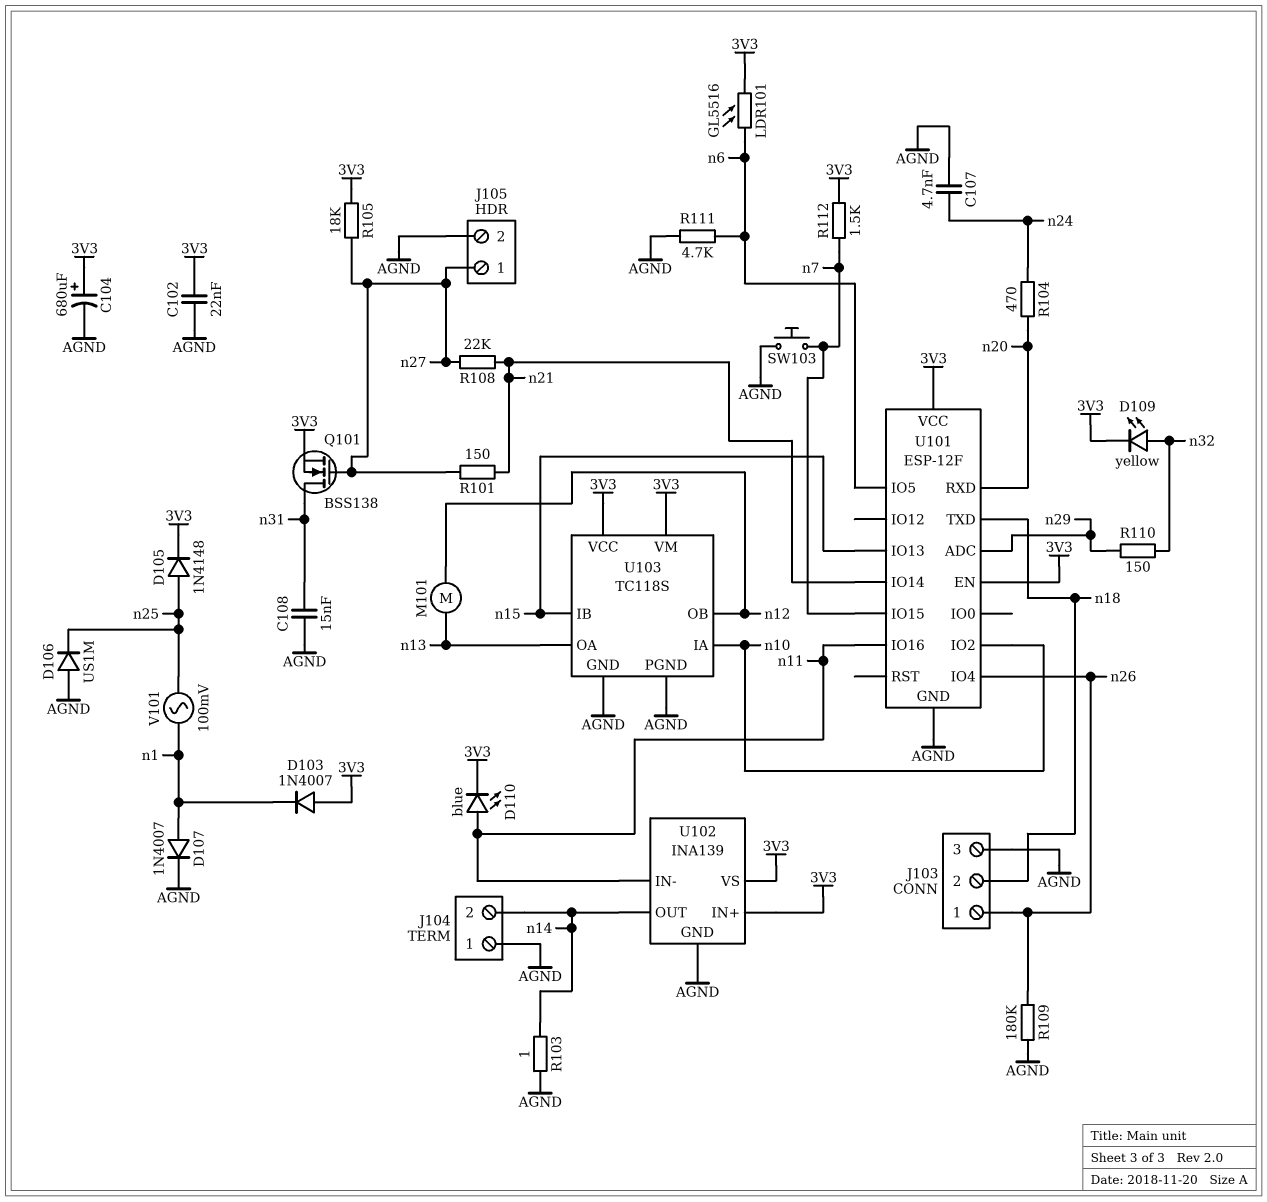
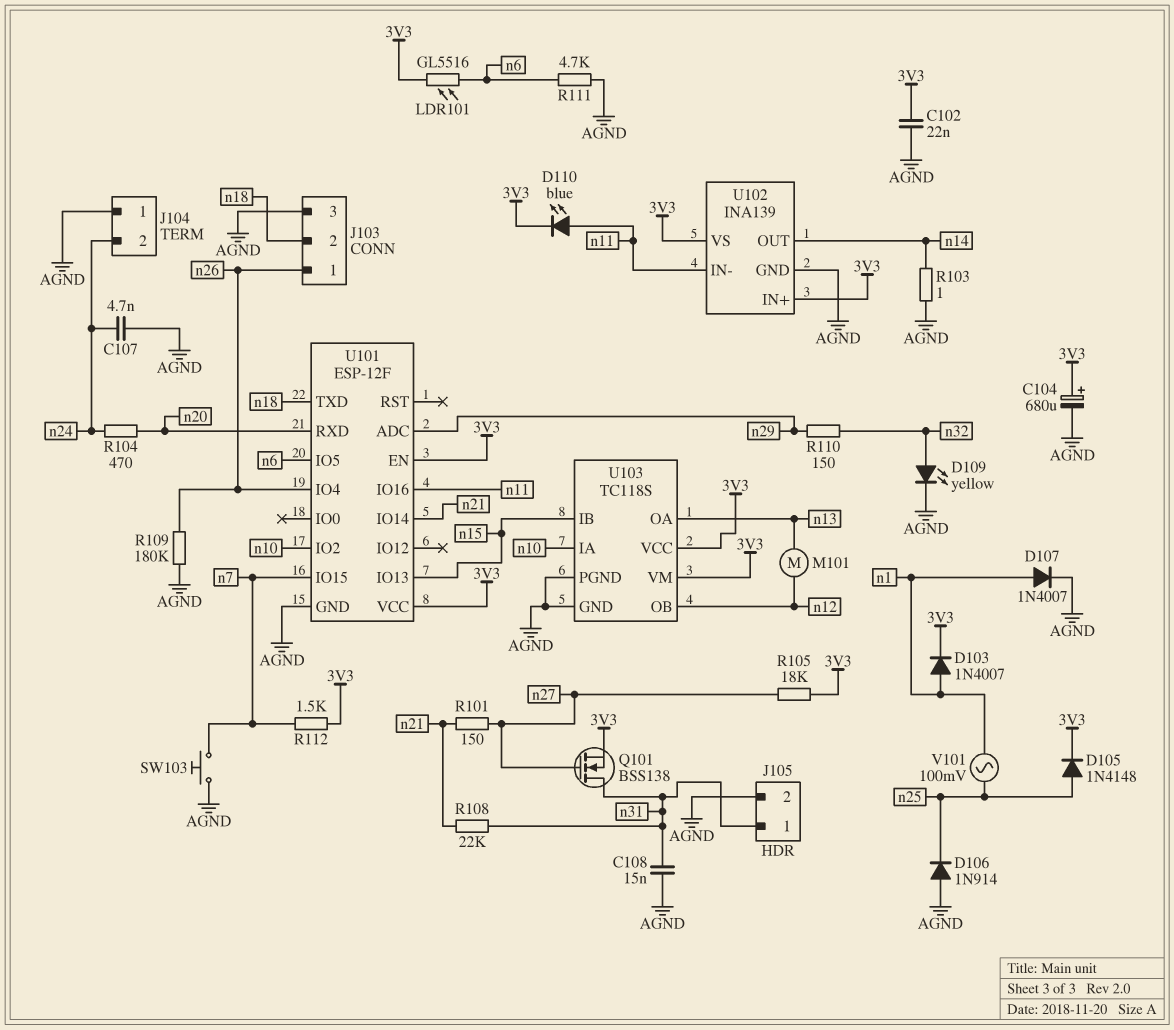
D103: diode 1N4007 (A 3V3, K n1) -> diode 1N4007 (A n1, K 3V3)
D106: diode US1M (A AGND, K n25) -> diode 1N914 (A AGND, K n25)
D109: LED yellow (A n32, K 3V3) -> LED yellow (A n32, K AGND)
J104 pin 2: n14 -> n24
J105 pin 1: n27 -> n31
R108: 22k (n21, n27) -> 22k (n21, n31)

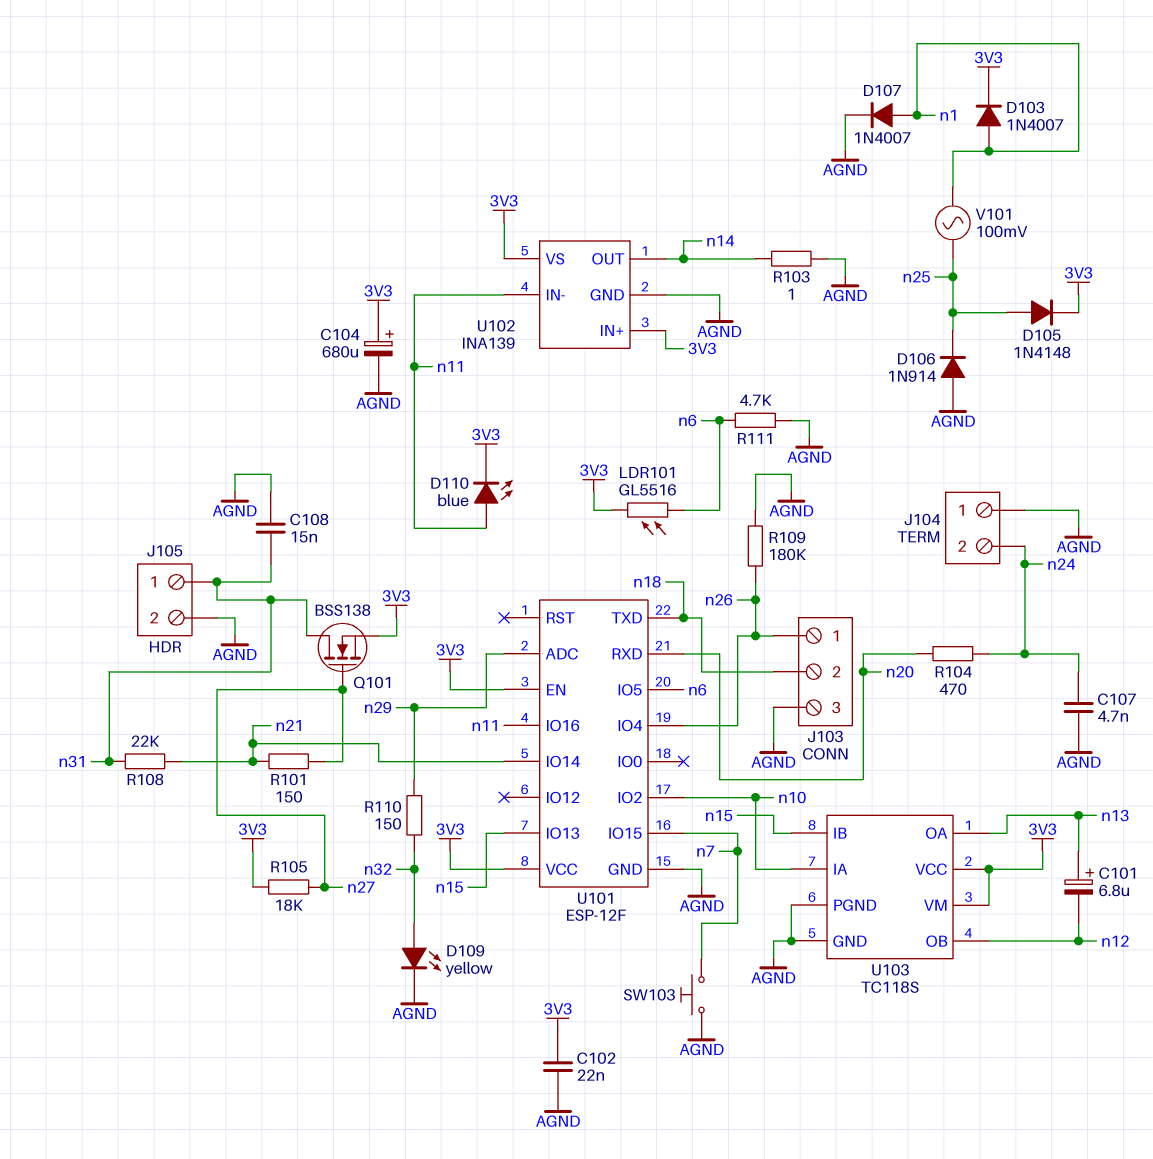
C101: none -> 6.8uF (plus n13, minus n12)
M101: motor (n12, n13) -> none
R112: 1.5k (3V3, n7) -> none

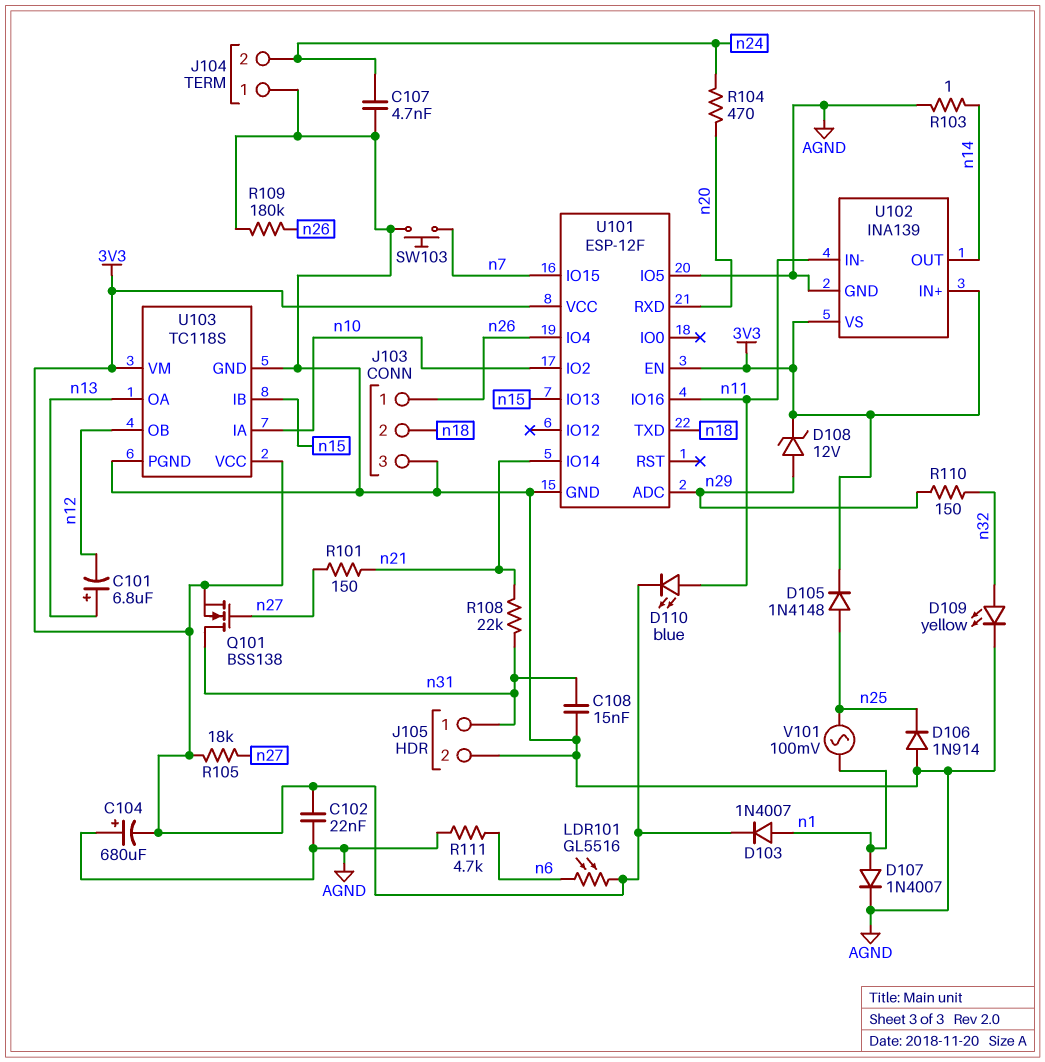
C104: 680uF (plus 3V3, minus AGND) -> 680uF (plus AGND, minus 3V3)
D108: none -> zener 12V (A n29, K 3V3)
U101 pin IO5: n6 -> AGND

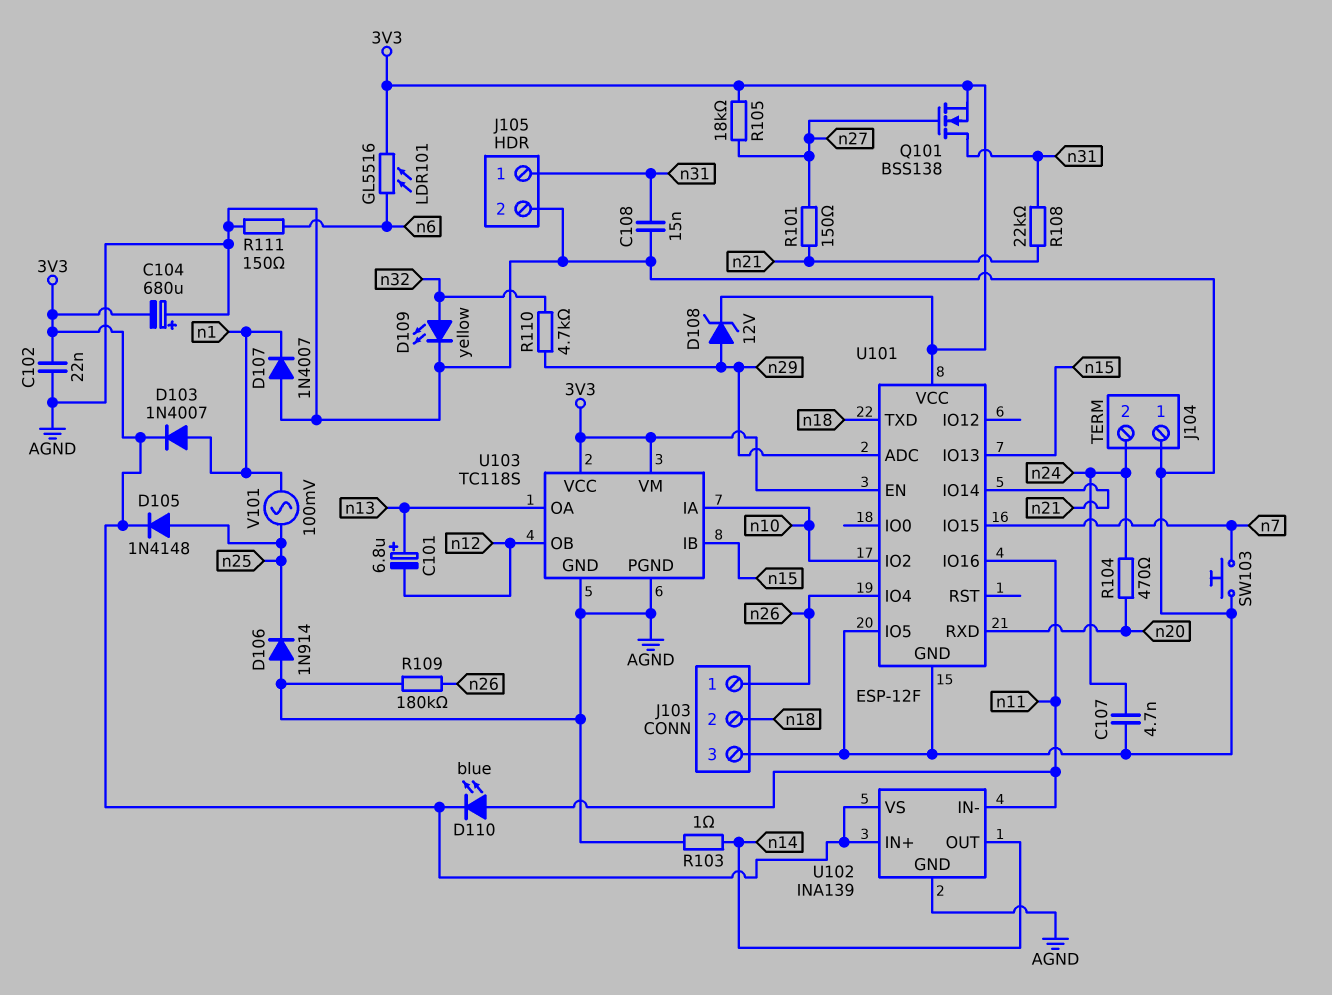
D107: diode 1N4007 (A n1, K AGND) -> diode 1N4007 (A AGND, K n1)
R110: 150 (n29, n32) -> 4.7k (n29, n32)
R111: 4.7k (AGND, n6) -> 150 (AGND, n6)

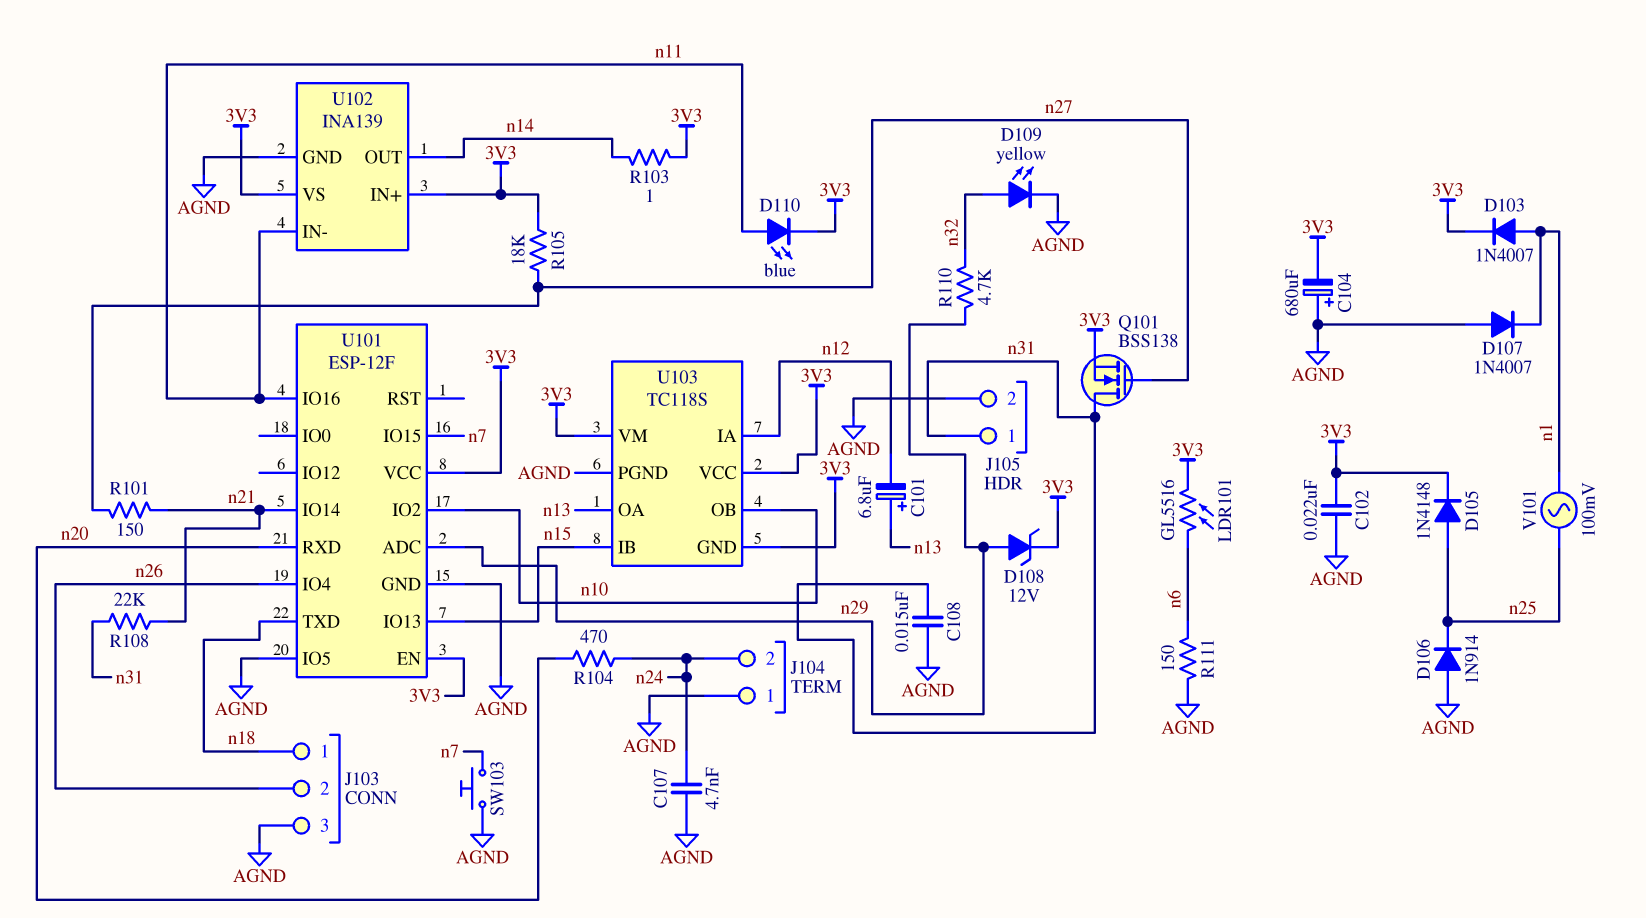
J103 pin 1: n26 -> n18
J103 pin 2: n18 -> n26
R103: 1 (AGND, n14) -> 1 (3V3, n14)
R109: 180k (AGND, n26) -> none
U103 pin GND: AGND -> 3V3
U103 pin IA: n10 -> n12
U103 pin OB: n12 -> n10

